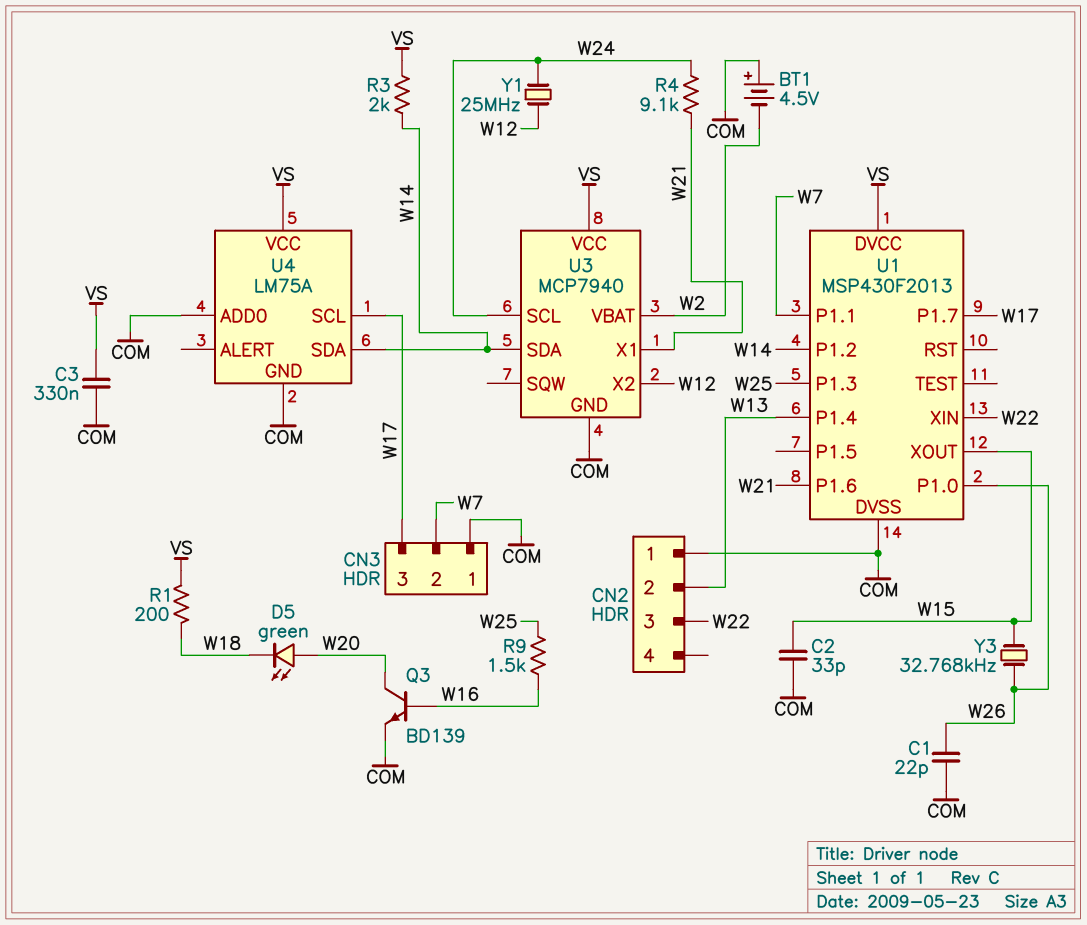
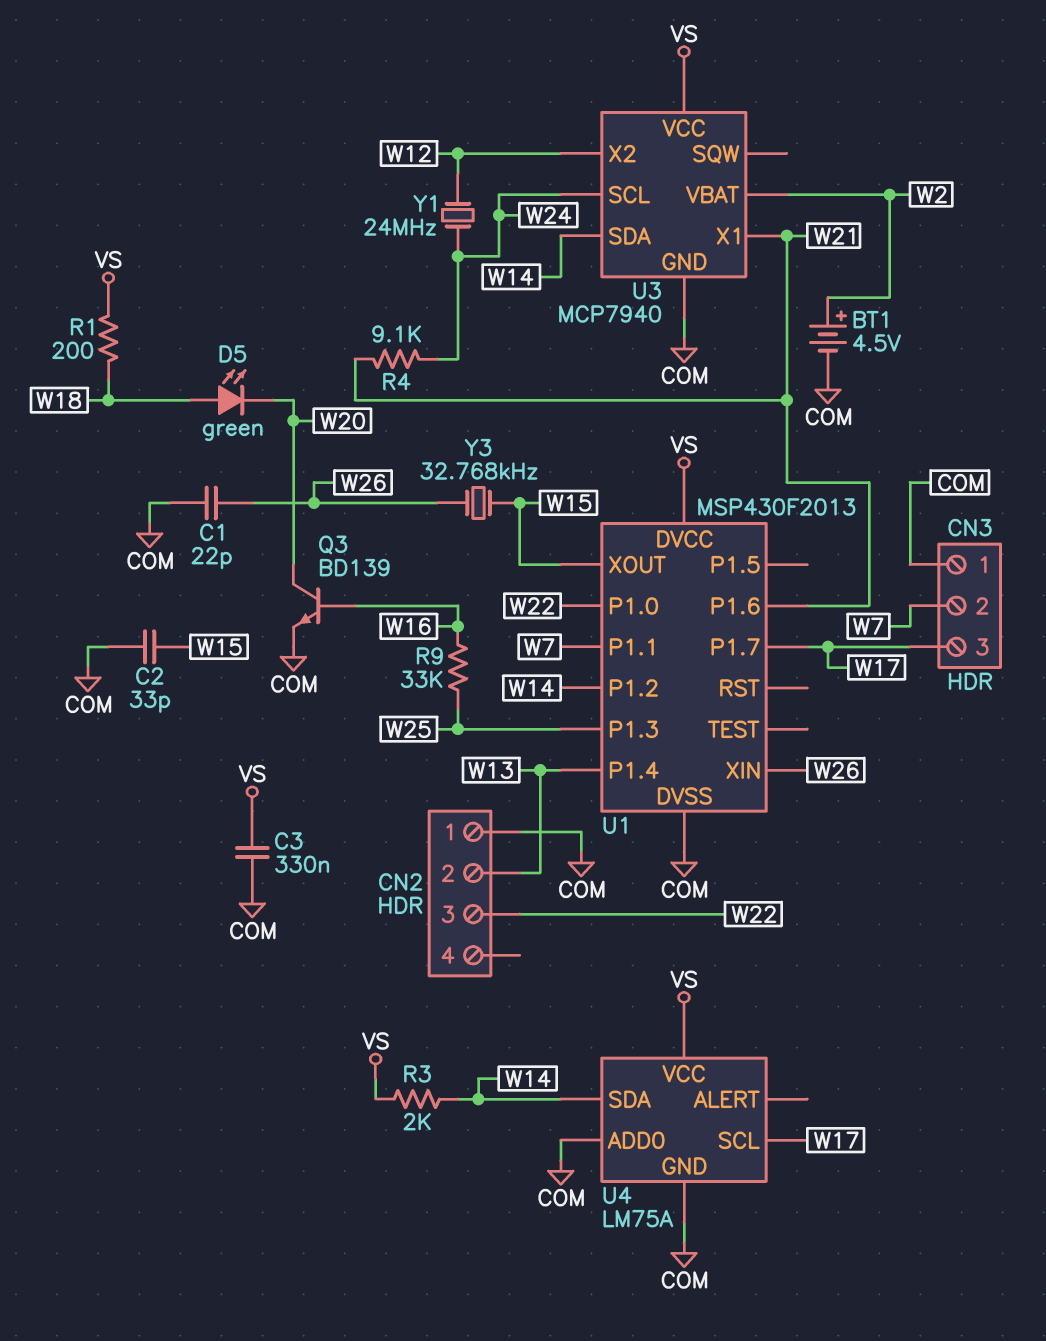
BT1: 4.5V (plus COM, minus W2) -> 4.5V (plus W2, minus COM)
D5: LED green (A W20, K W18) -> LED green (A W18, K W20)
R9: 1.5k (W16, W25) -> 33k (W16, W25)
U1 pin P1.0: W26 -> W22
U1 pin XIN: W22 -> W26
Y1: 25MHz (W12, W24) -> 24MHz (W12, W24)

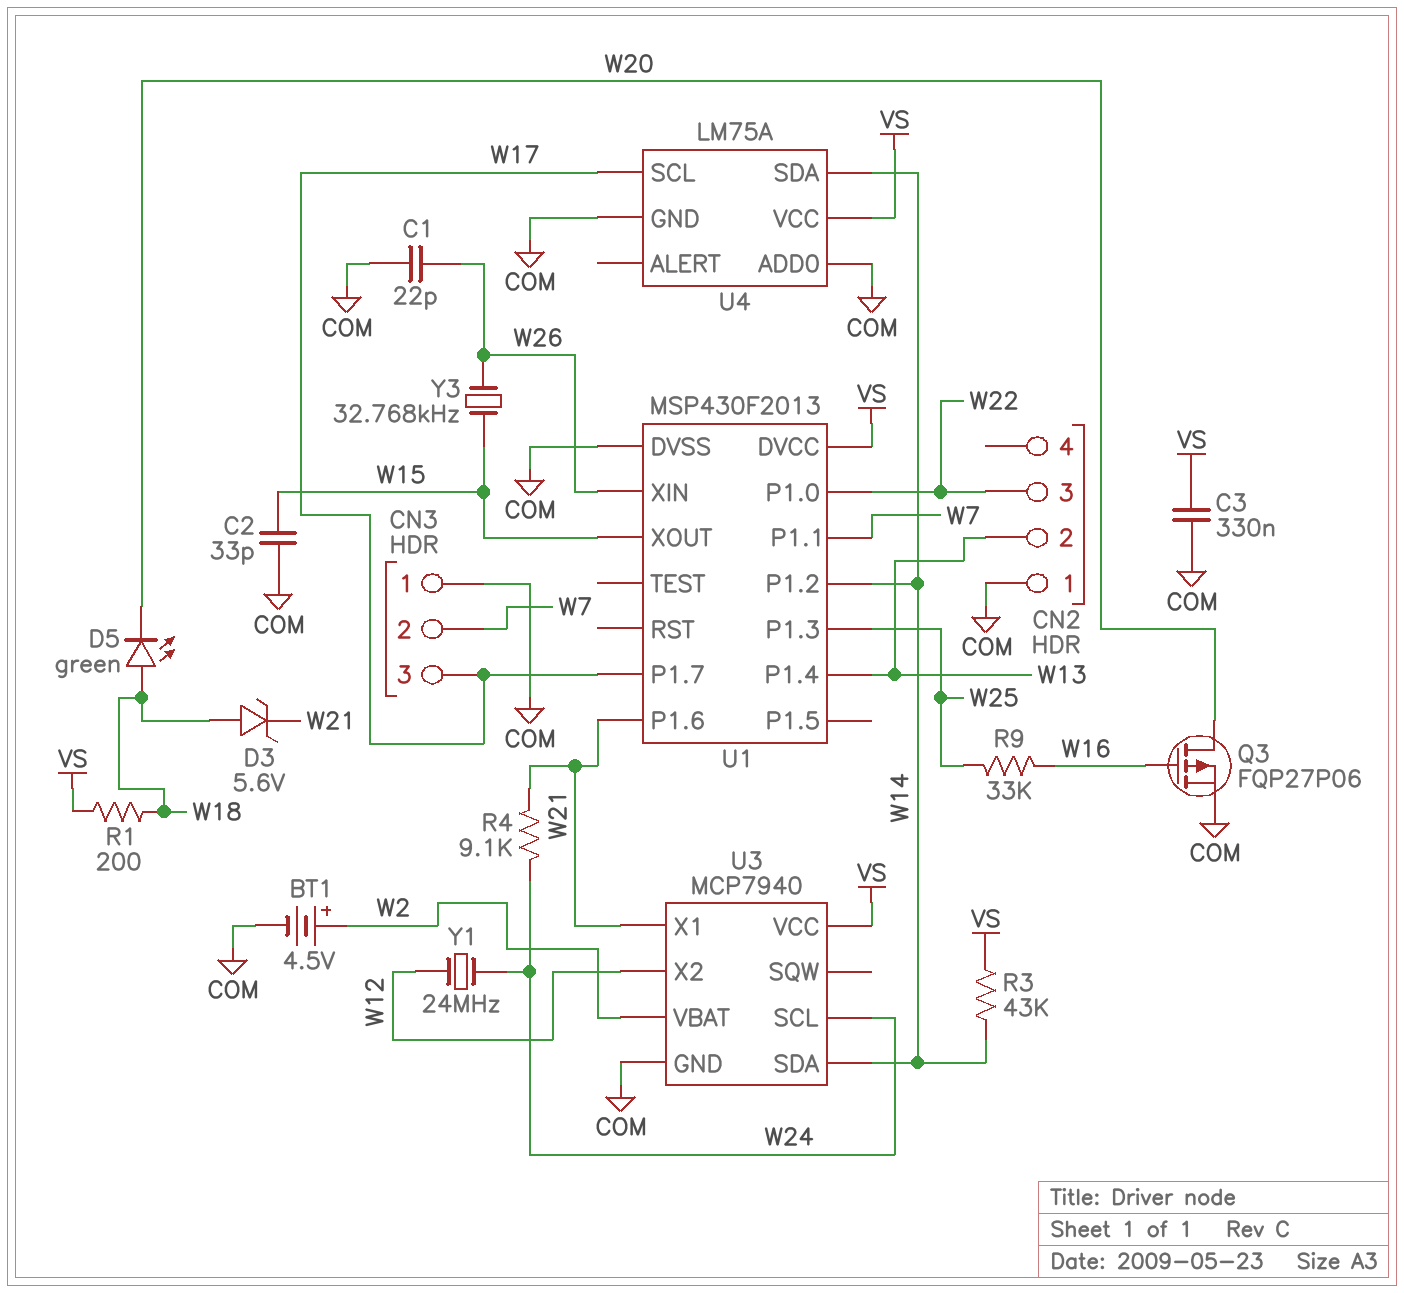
D3: none -> zener 5.6V (A W18, K W21)
Q3: NPN BD139 (B W16, C W20, E COM) -> PMOS FQP27P06 (G W16, D W20, S COM)
R3: 2k (VS, W14) -> 43k (VS, W14)

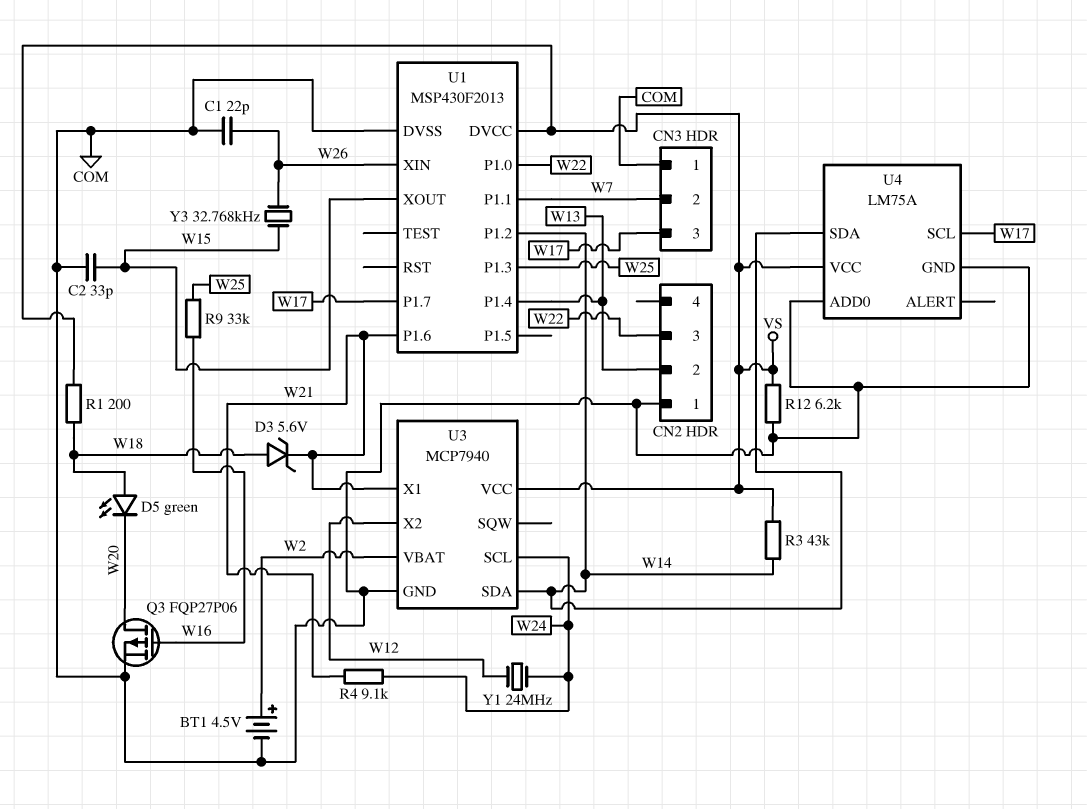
C3: 330nF (COM, VS) -> none
R12: none -> 6.2k (COM, VS)

